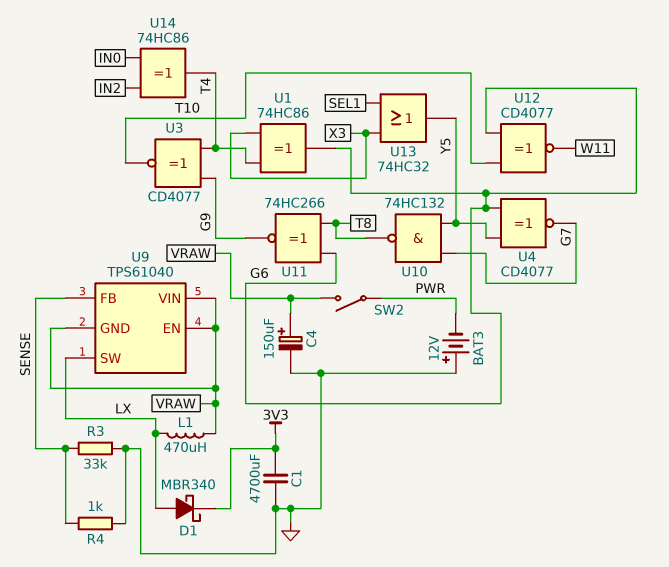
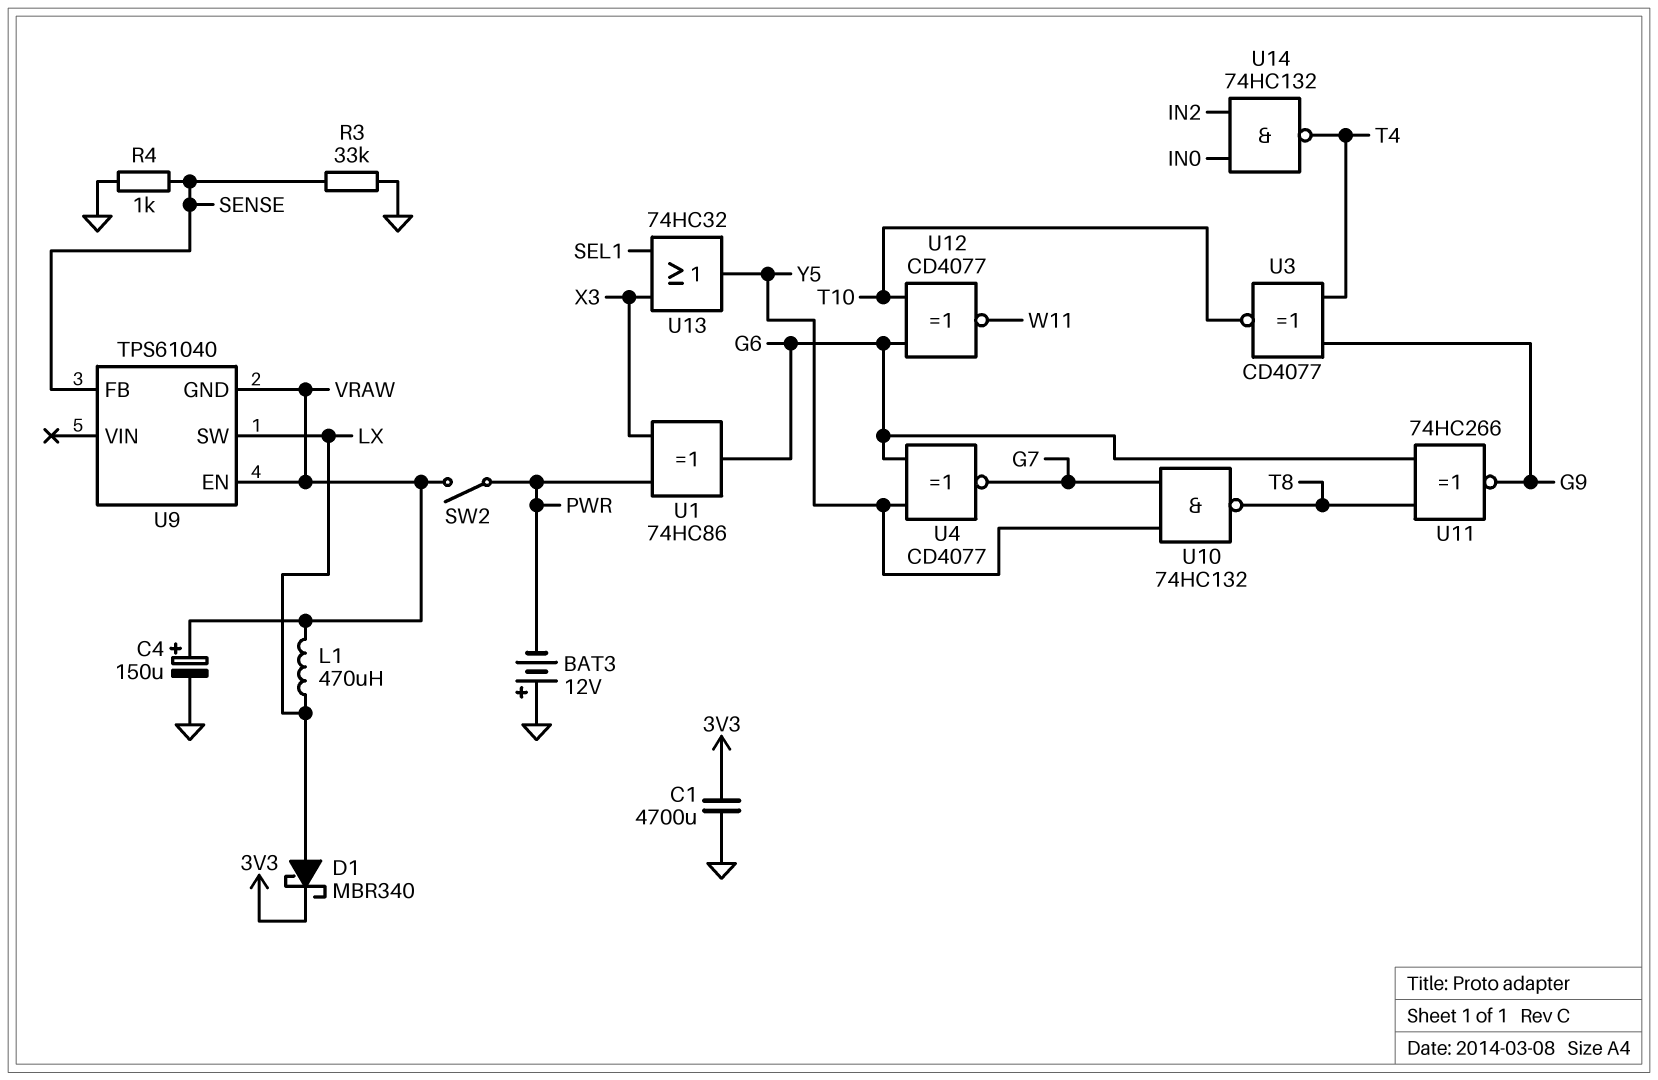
U1: XOR 74HC86 (in T4, in X3, out G6) -> XOR 74HC86 (in PWR, in X3, out G6)
U9 pin VIN: VRAW -> none
U14: XOR 74HC86 (in IN0, in IN2, out T4) -> NAND 74HC132 (in IN0, in IN2, out T4)

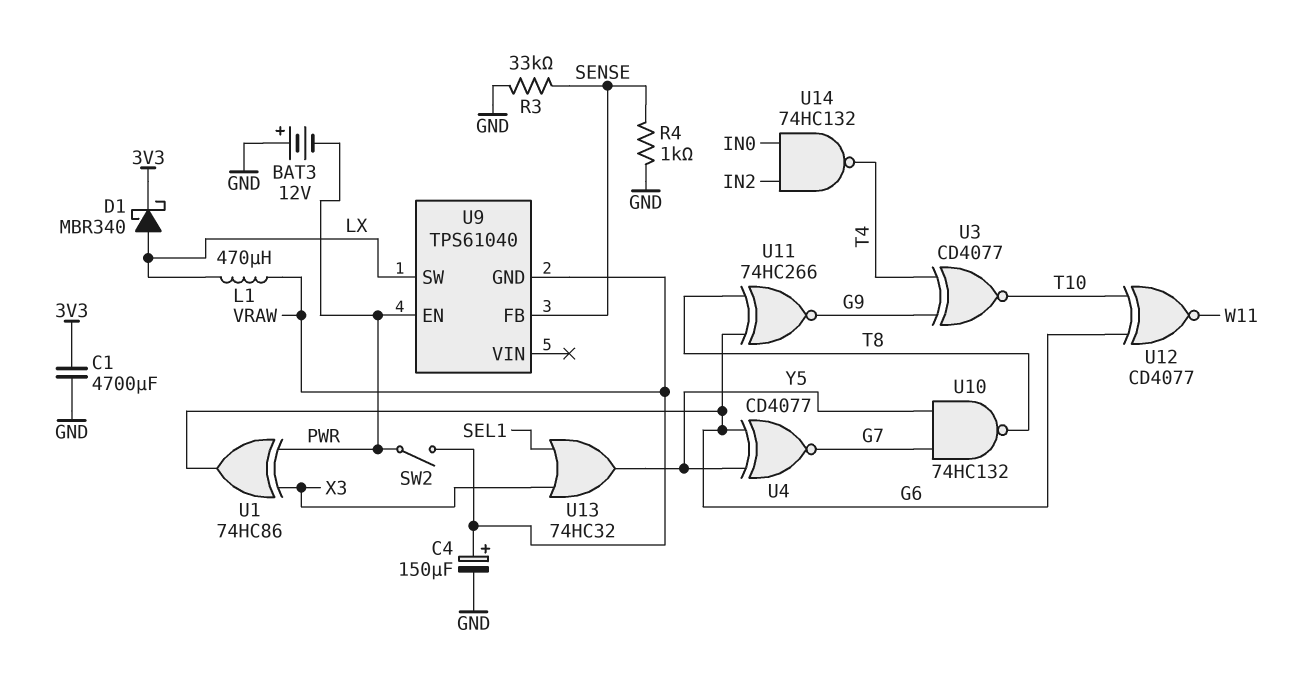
U9 pin EN: VRAW -> PWR

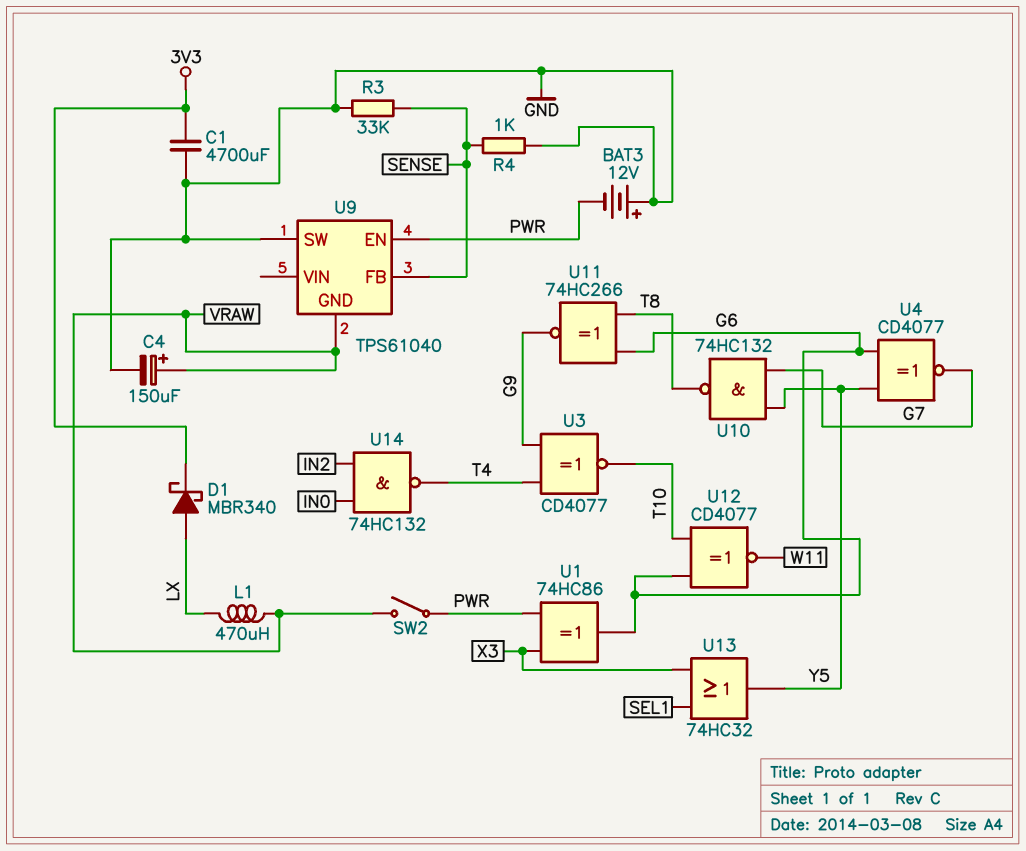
U9 pin SW: LX -> GND

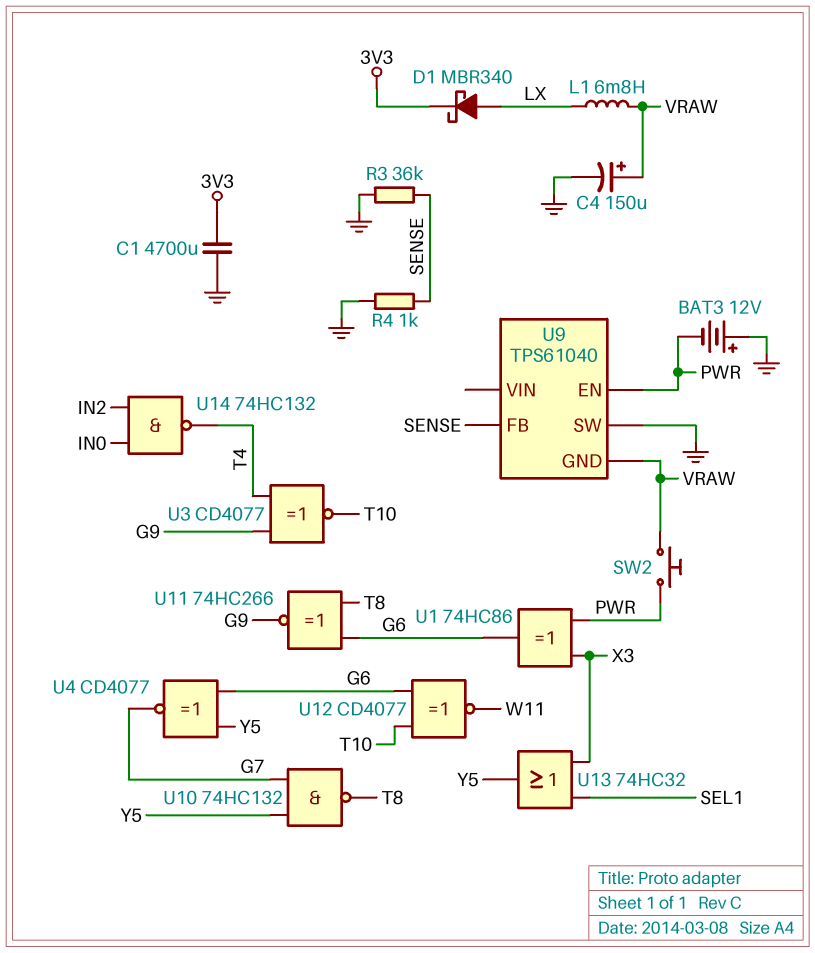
L1: 470uH (LX, VRAW) -> 6.8mH (LX, VRAW)
R3: 33k (GND, SENSE) -> 36k (GND, SENSE)
SW2: switch (PWR, VRAW) -> button (PWR, VRAW)

